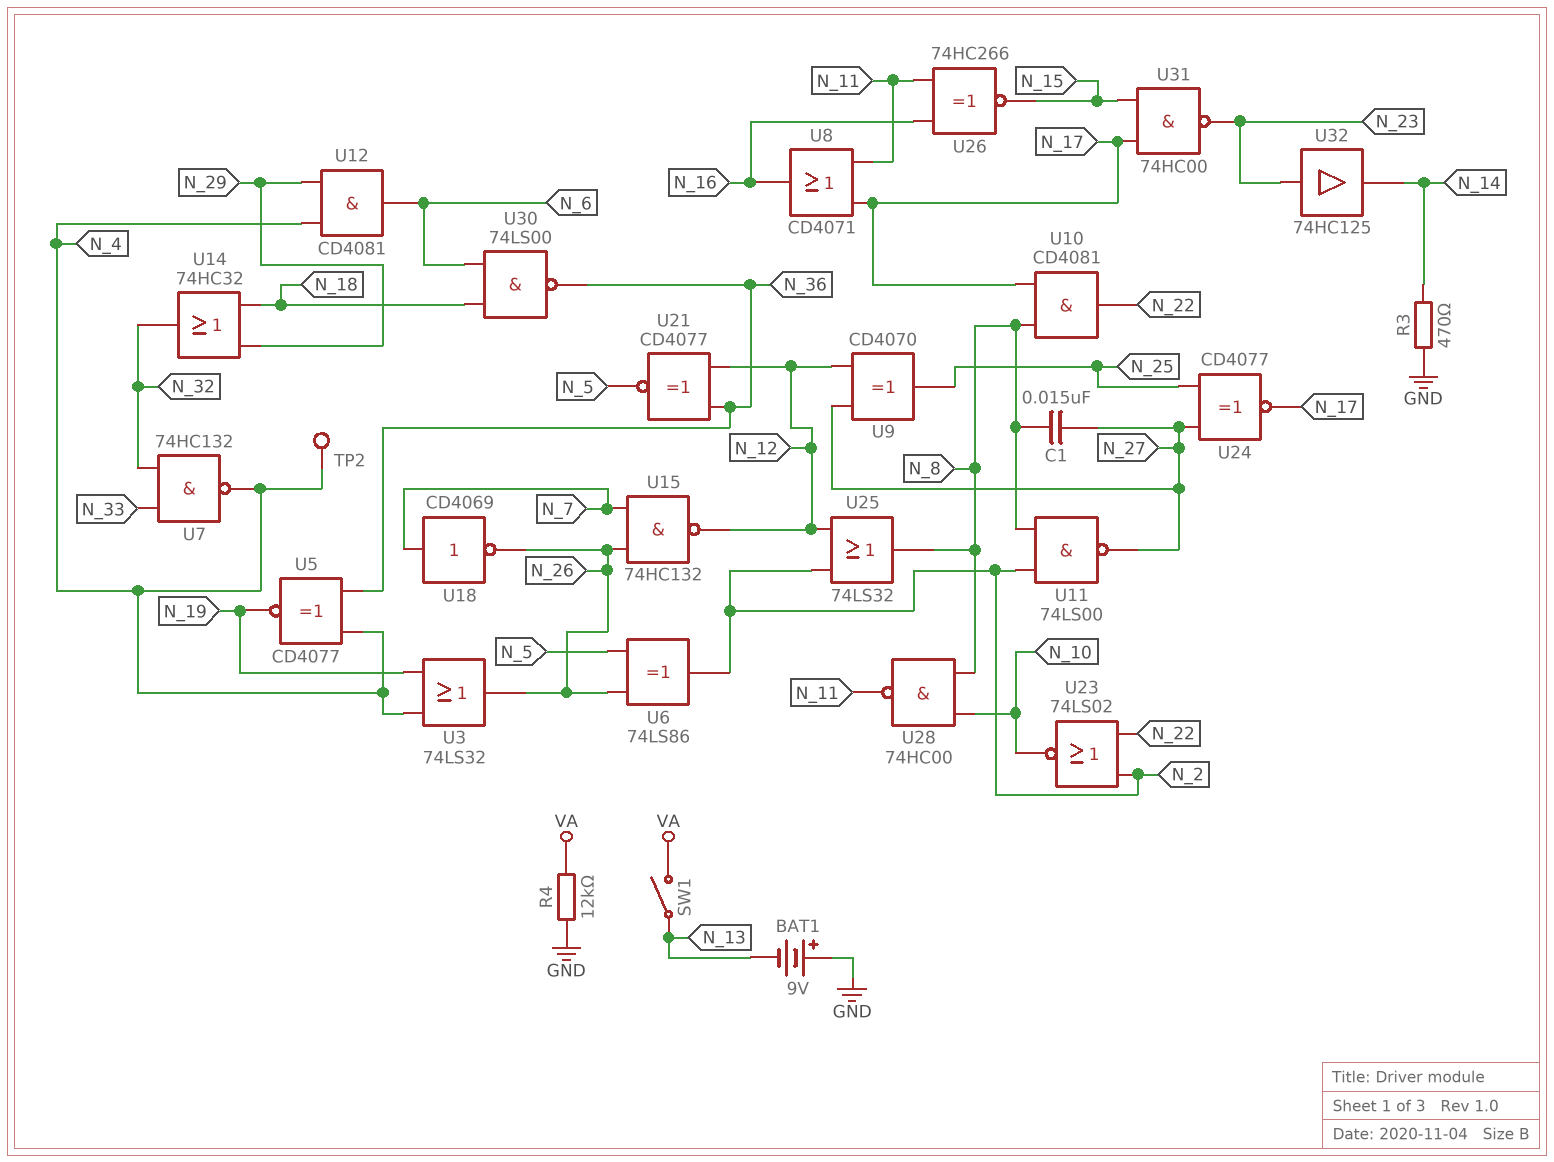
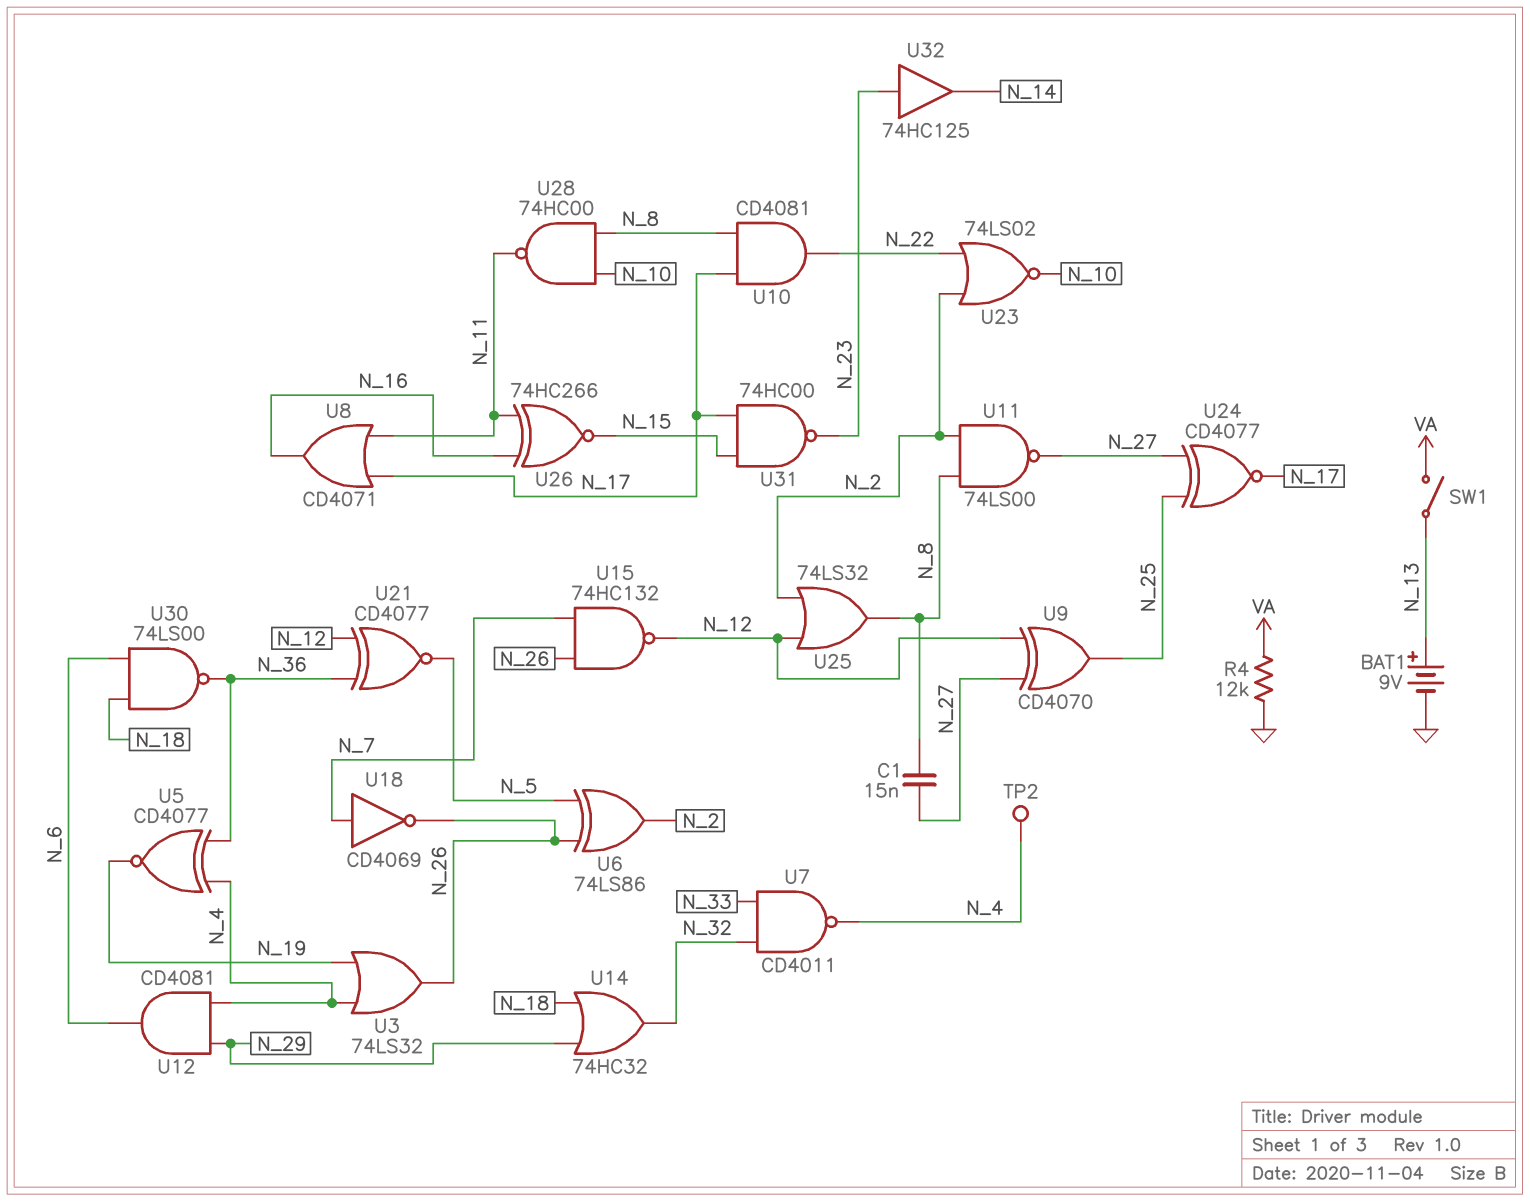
BAT1: 9V (plus GND, minus N_13) -> 9V (plus N_13, minus GND)
R3: 470 (GND, N_14) -> none
U7: NAND 74HC132 (in N_32, in N_33, out N_4) -> NAND CD4011 (in N_32, in N_33, out N_4)

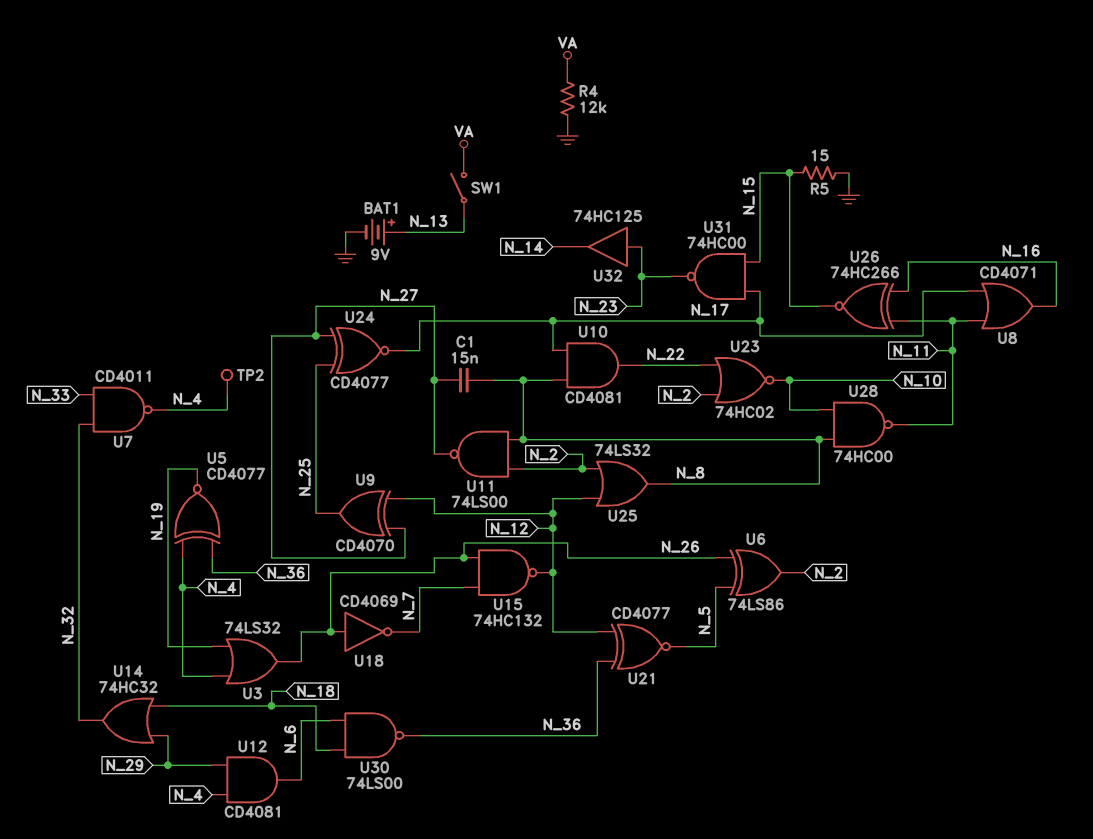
R5: none -> 15 (GND, N_15)
U18: NOT CD4069 (in N_7, out N_26) -> NOT CD4069 (in N_26, out N_7)
U23: NOR 74LS02 (in N_2, in N_22, out N_10) -> NOR 74HC02 (in N_2, in N_22, out N_10)

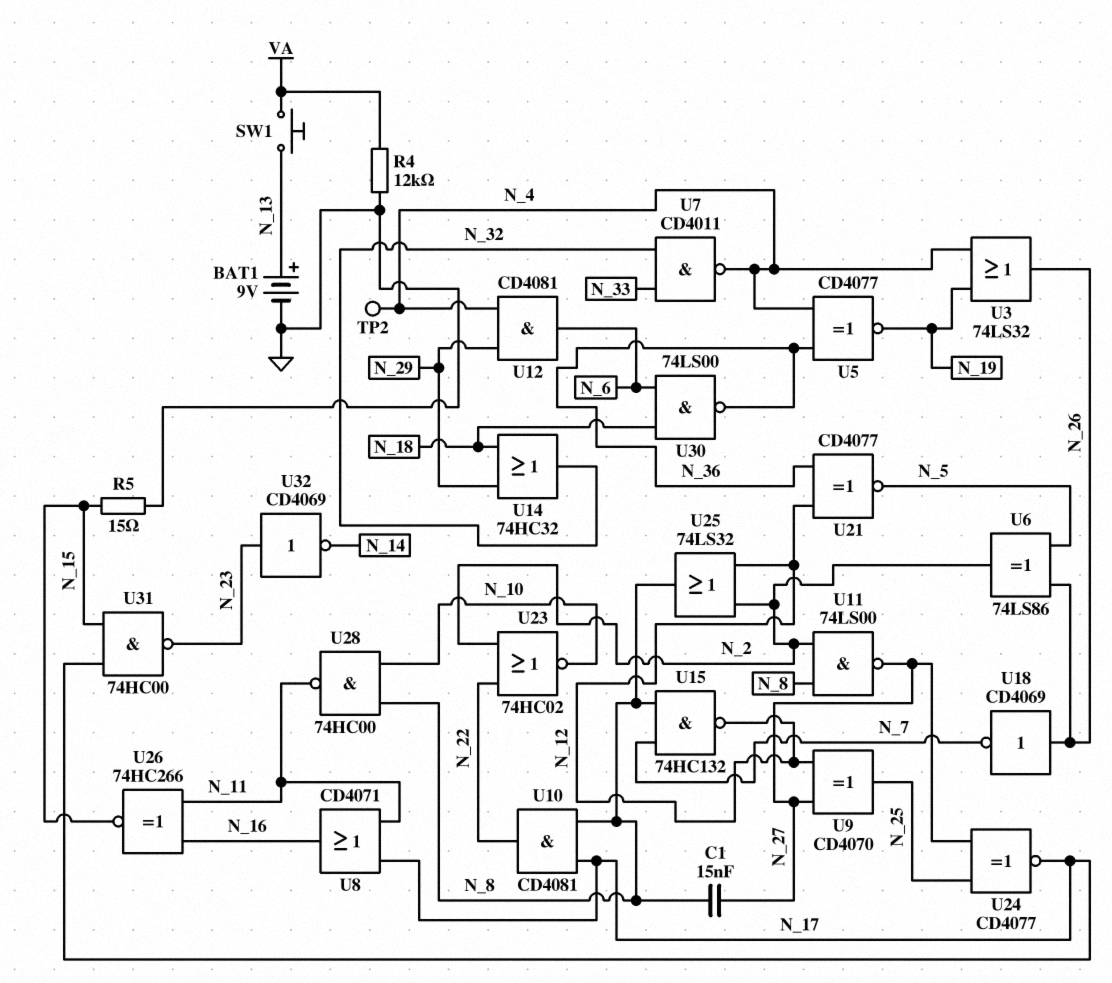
SW1: switch (N_13, VA) -> button (N_13, VA)
U15: NAND 74HC132 (in N_7, in N_26, out N_12) -> NAND 74HC132 (in N_7, in N_8, out N_12)
U32: buffer 74HC125 (in N_23, out N_14) -> NOT CD4069 (in N_23, out N_14)

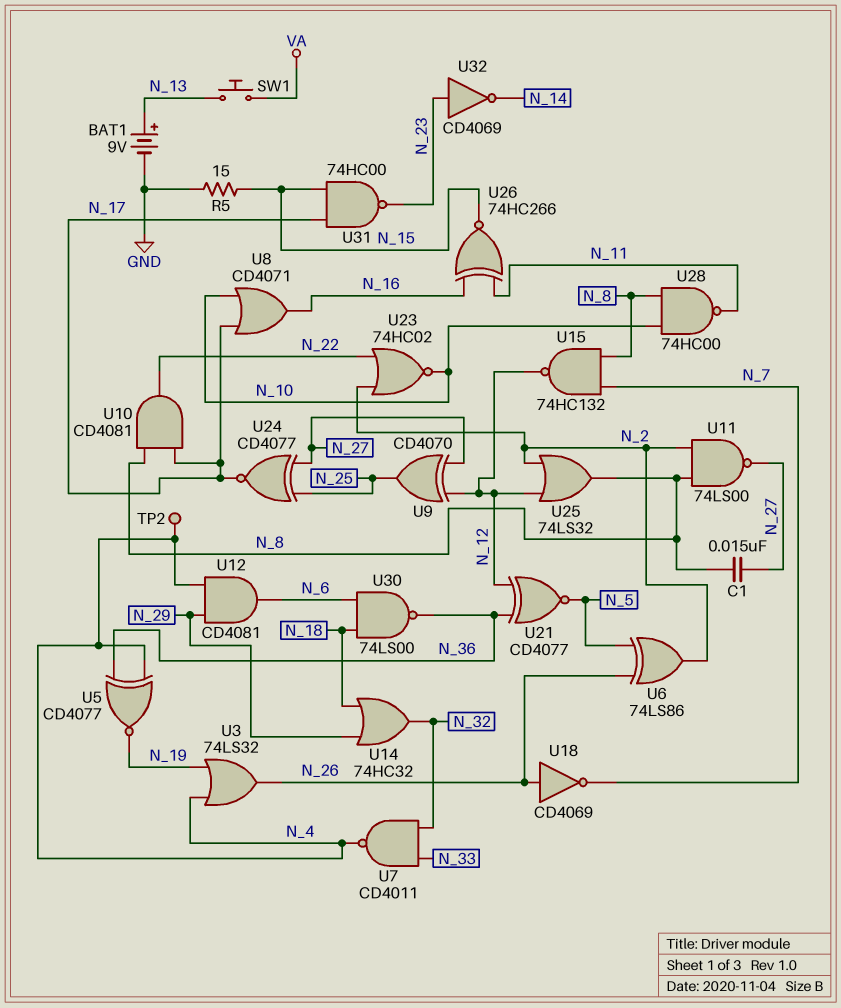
R4: 12k (GND, VA) -> none
U8: OR CD4071 (in N_11, in N_17, out N_16) -> OR CD4071 (in N_10, in N_17, out N_16)

